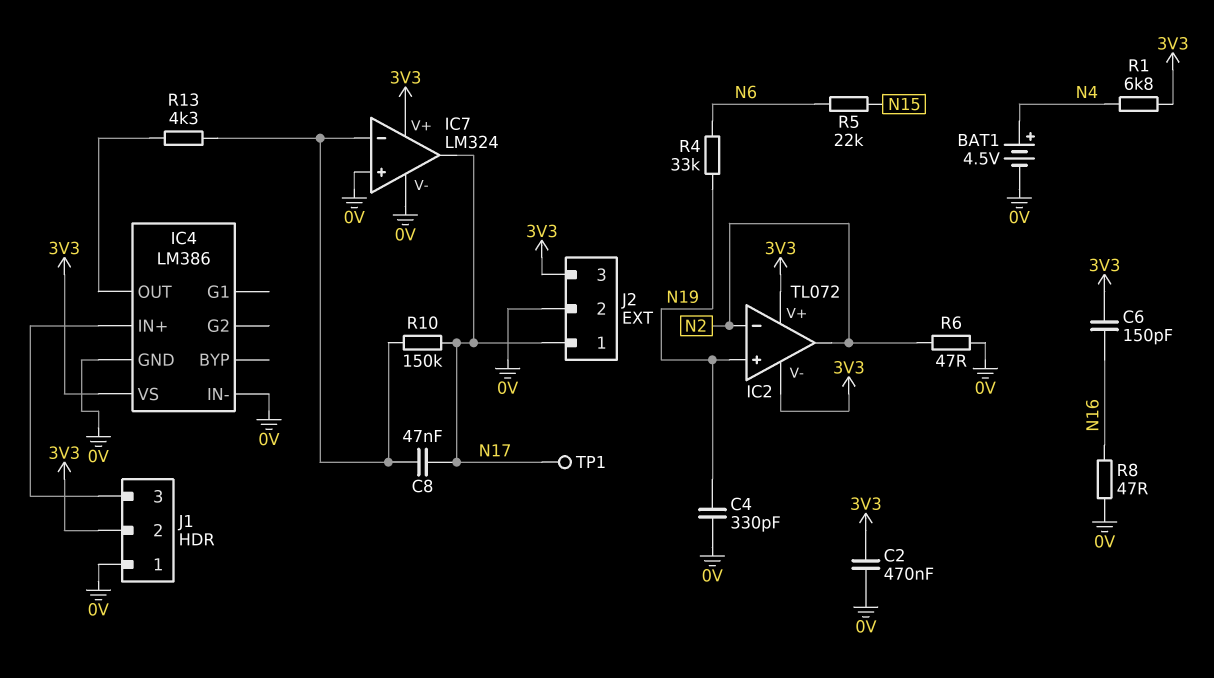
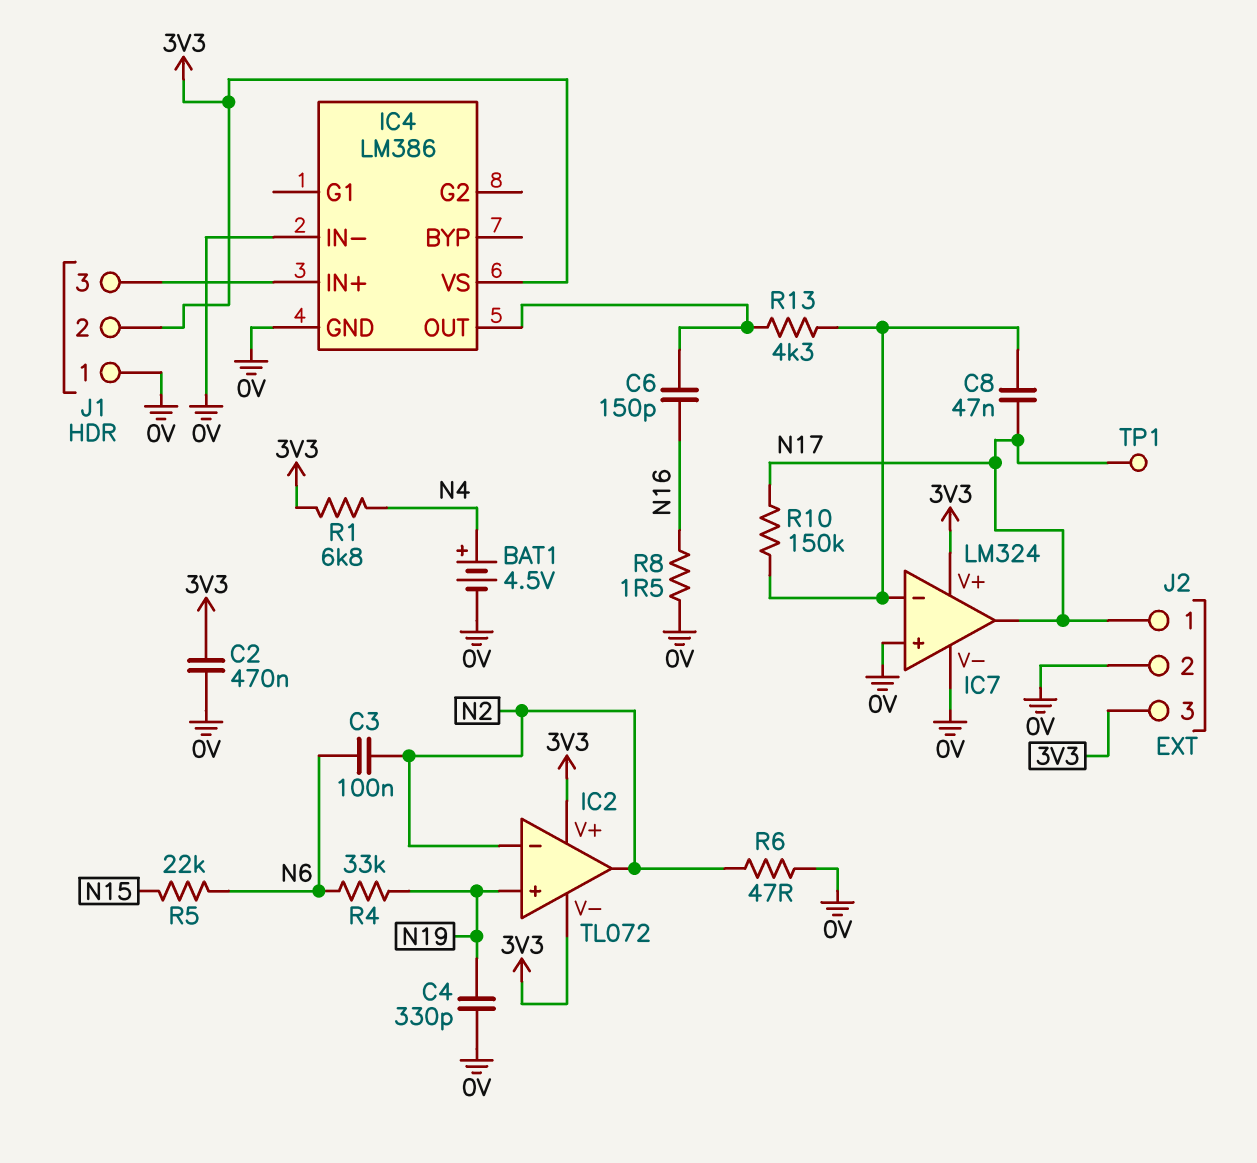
C3: none -> 100nF (N2, N6)
C6: 150pF (3V3, N16) -> 150pF (IC4/OUT, N16)
R8: 47 (0V, N16) -> 1.5 (0V, N16)

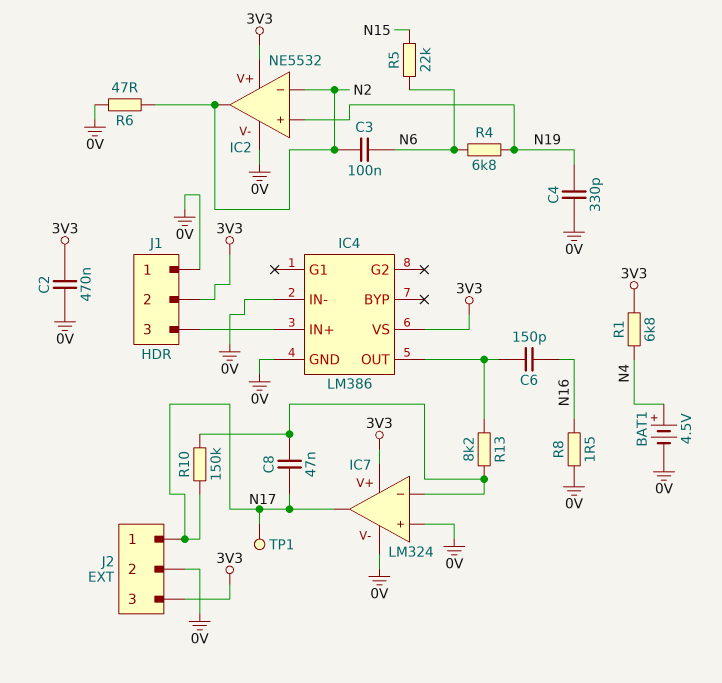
IC2: TL072 -> NE5532
IC2 pin V-: 3V3 -> 0V
R4: 33k (N6, N19) -> 6.8k (N6, N19)
R13: 4.3k (IC4/OUT, IC7/in-) -> 8.2k (IC4/OUT, IC7/in-)

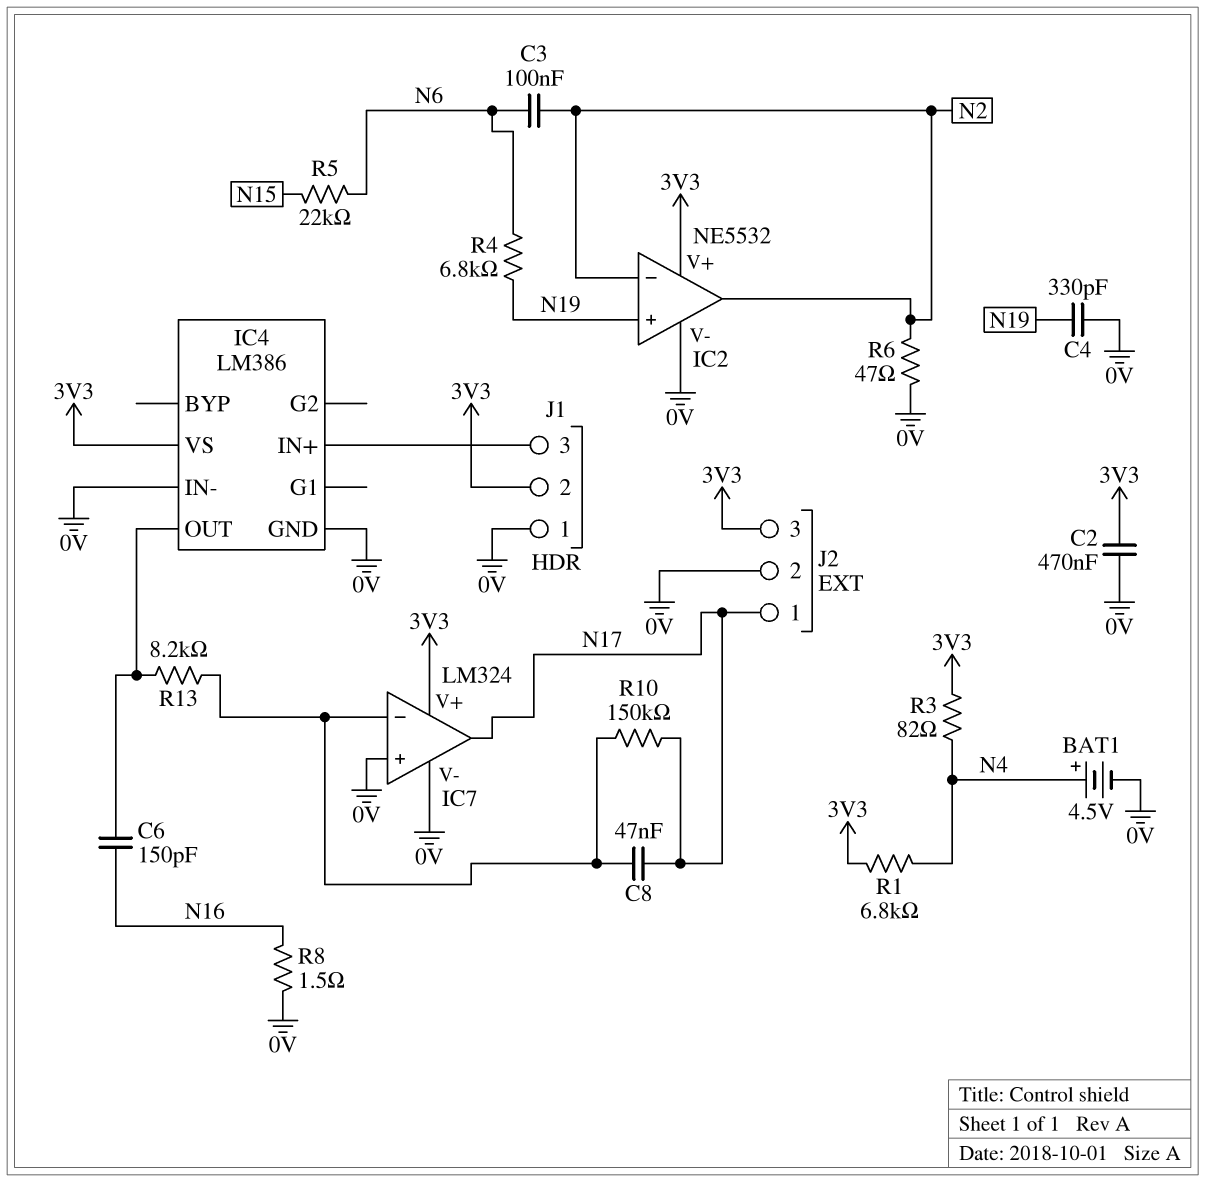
R3: none -> 82 (3V3, N4)
TP1: test point (N17) -> none

